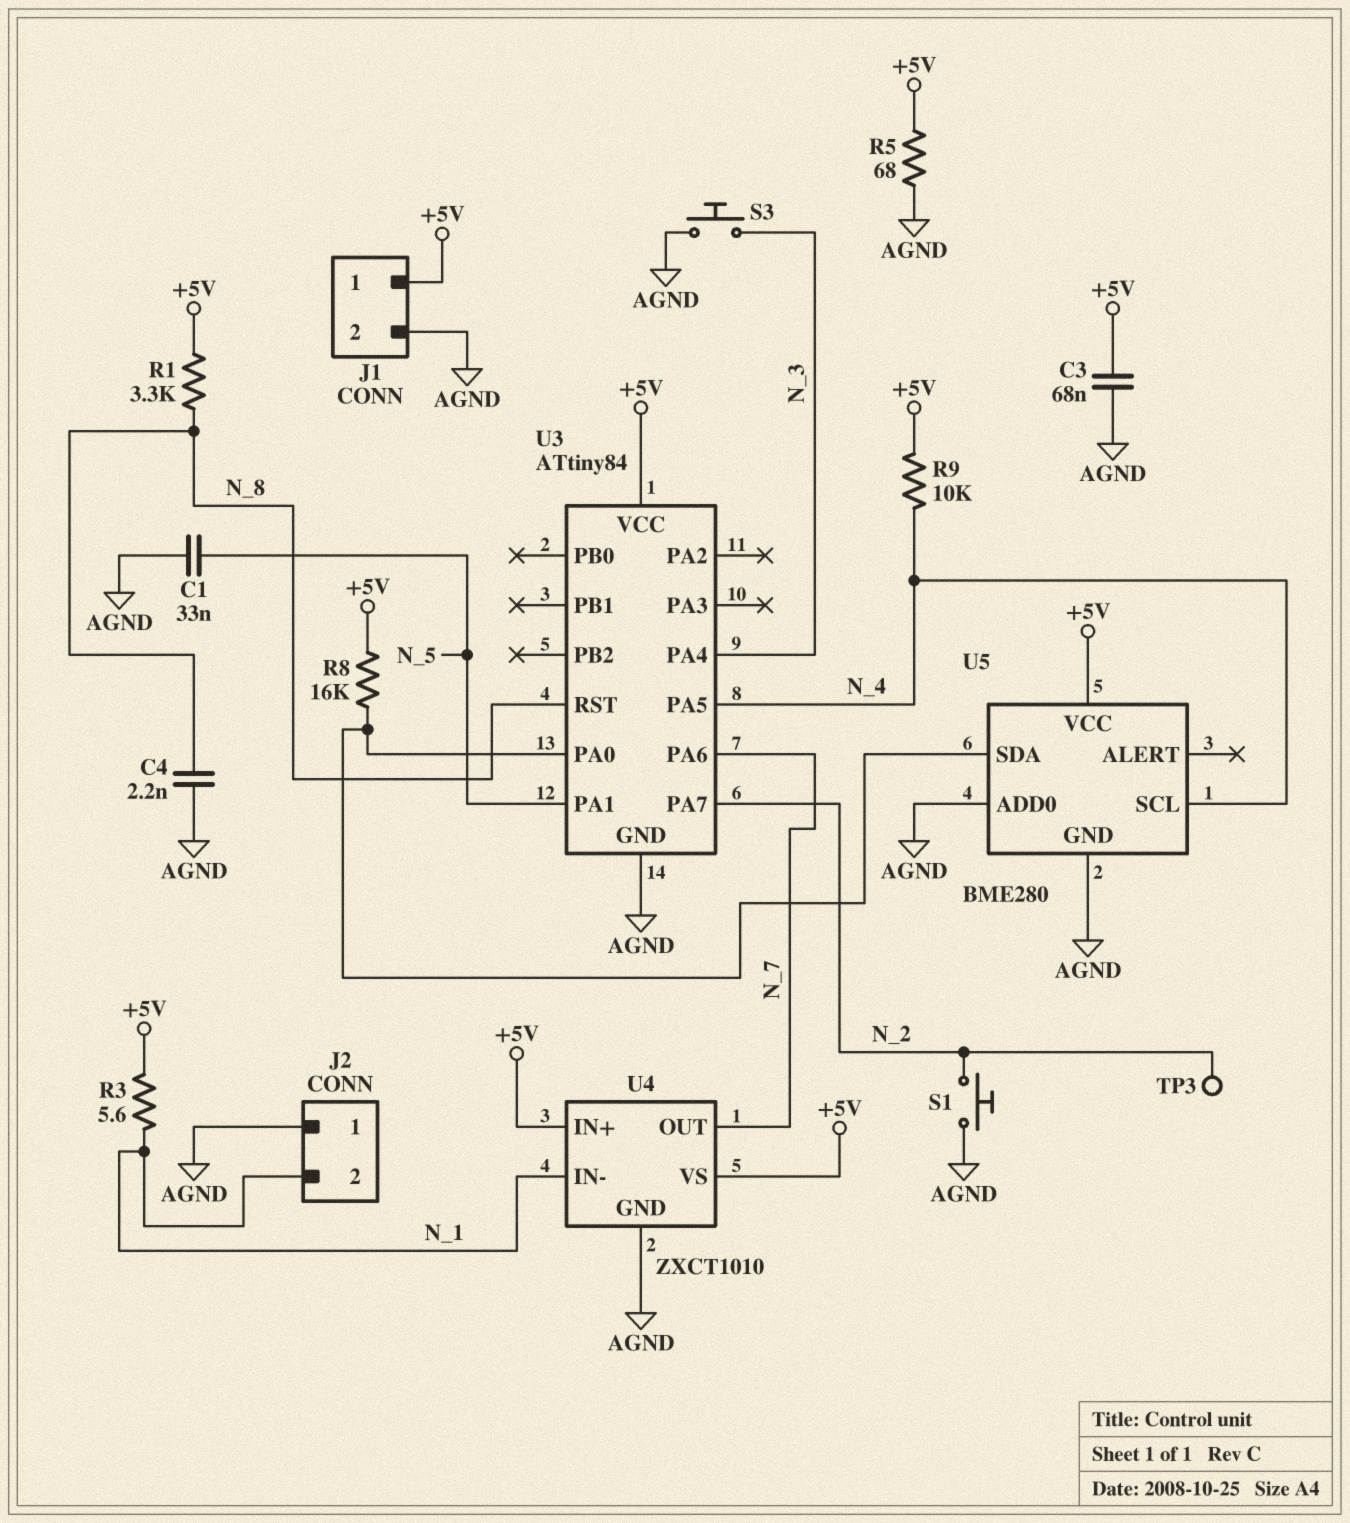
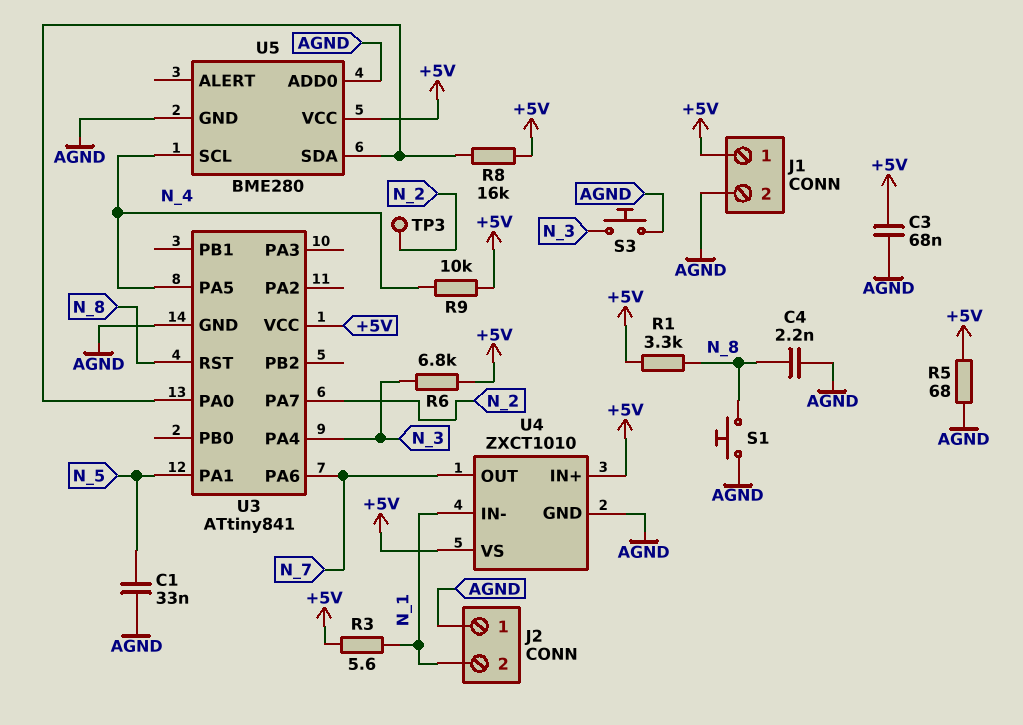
R6: none -> 6.8k (+5V, N_3)
S1: button (AGND, N_2) -> button (AGND, N_8)
U3: ATtiny84 -> ATtiny841

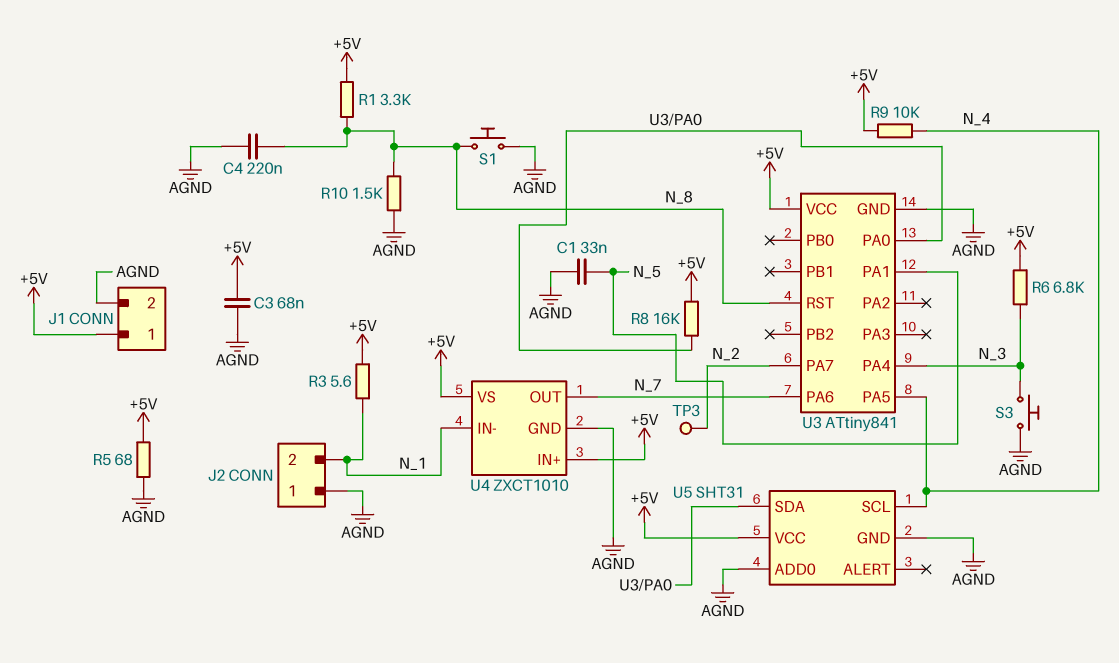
C4: 2.2nF (AGND, N_8) -> 220nF (AGND, N_8)
R10: none -> 1.5k (AGND, N_8)
U5: BME280 -> SHT31

